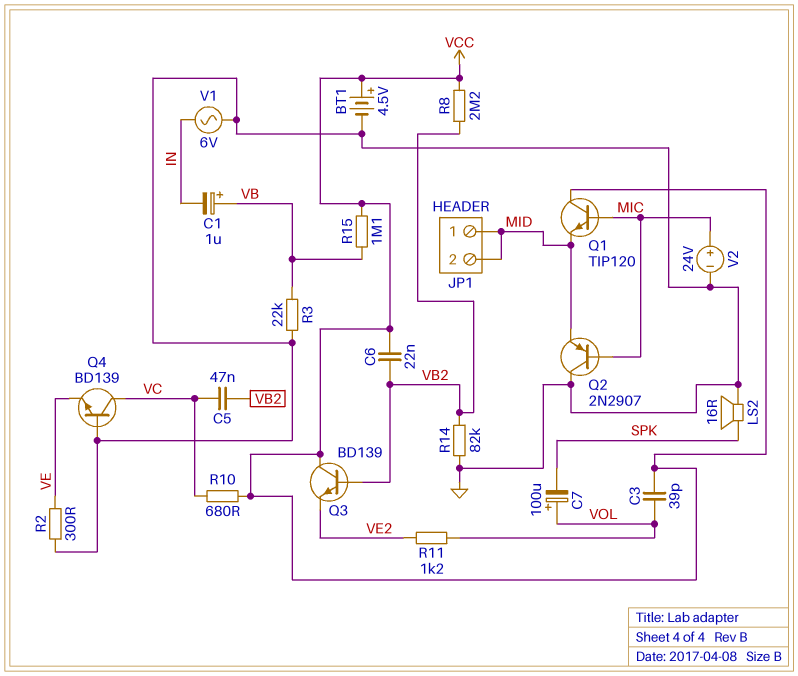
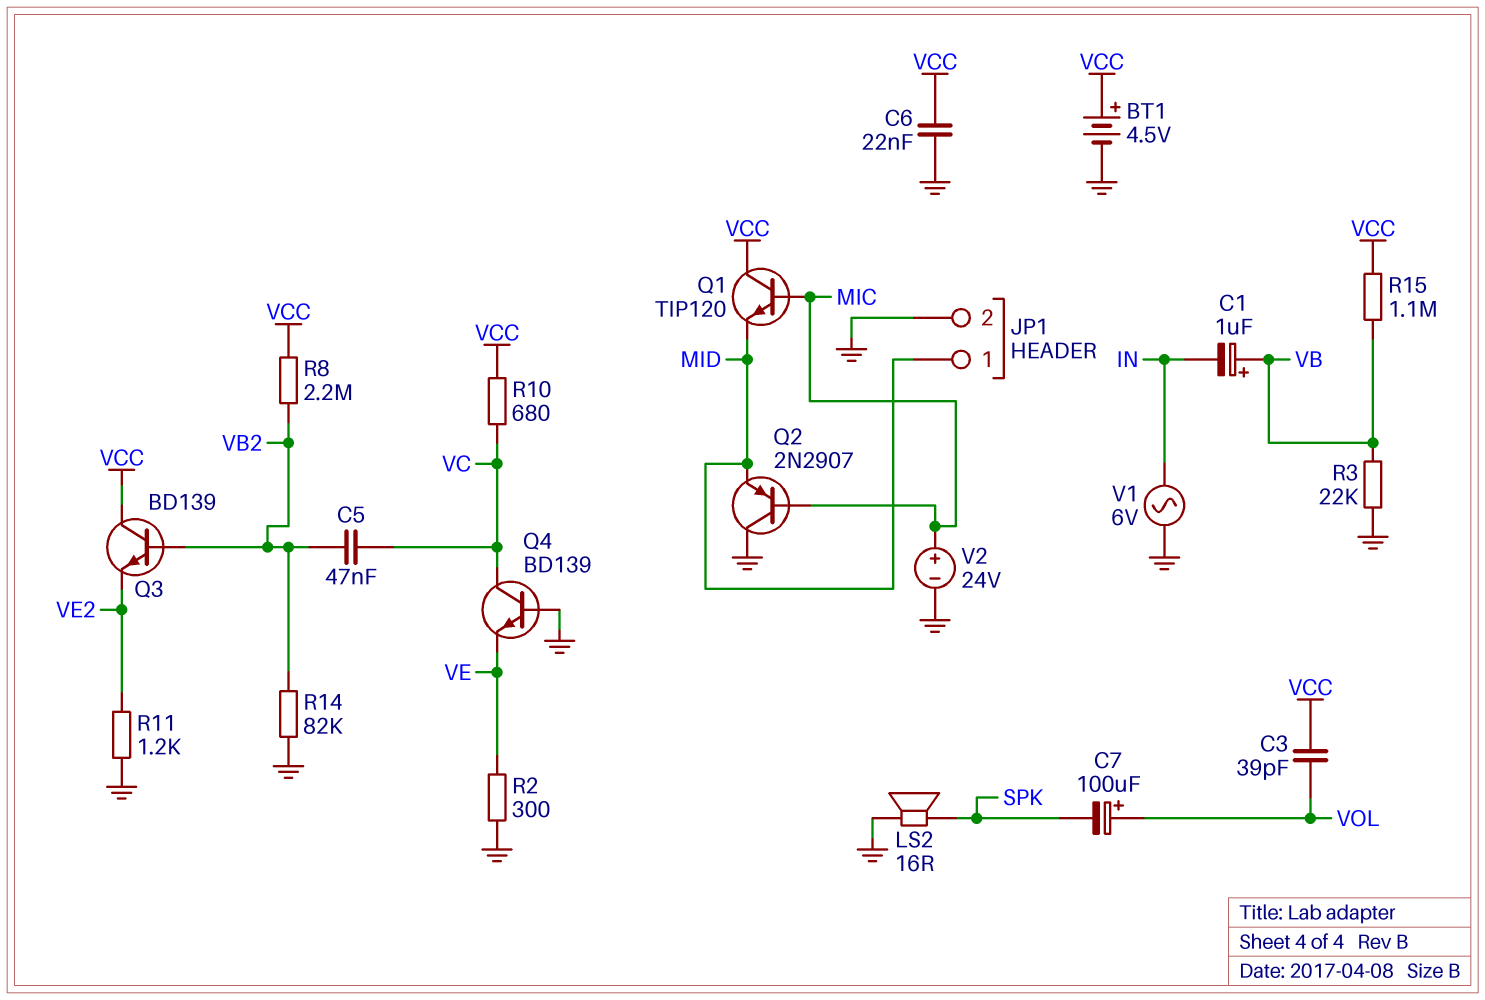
C6: 22nF (VB2, VCC) -> 22nF (GND, VCC)
JP1 pin 2: MID -> GND
R11: 1.2k (VE2, VOL) -> 1.2k (GND, VE2)

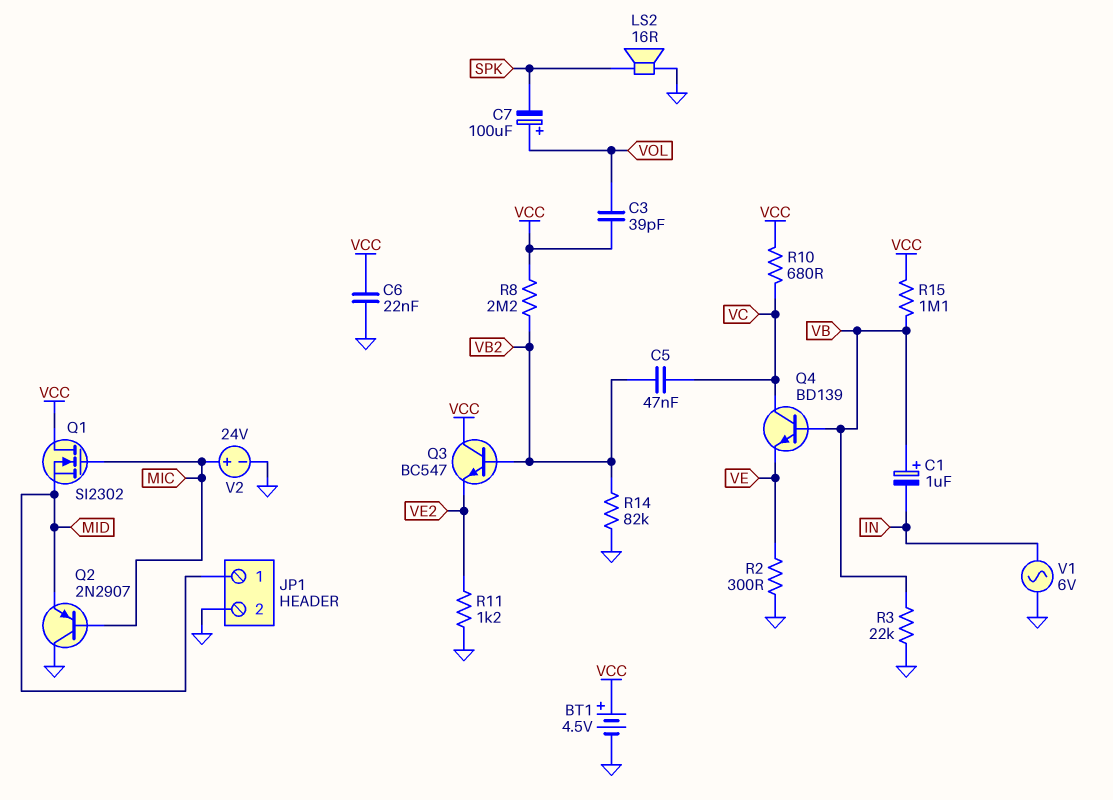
Q1: NPN TIP120 (B MIC, C VCC, E MID) -> NMOS SI2302 (G MIC, D VCC, S MID)
Q3: NPN BD139 (B VB2, C VCC, E VE2) -> NPN BC547 (B VB2, C VCC, E VE2)
Q4: NPN BD139 (B GND, C VC, E VE) -> NPN BD139 (B VB, C VC, E VE)

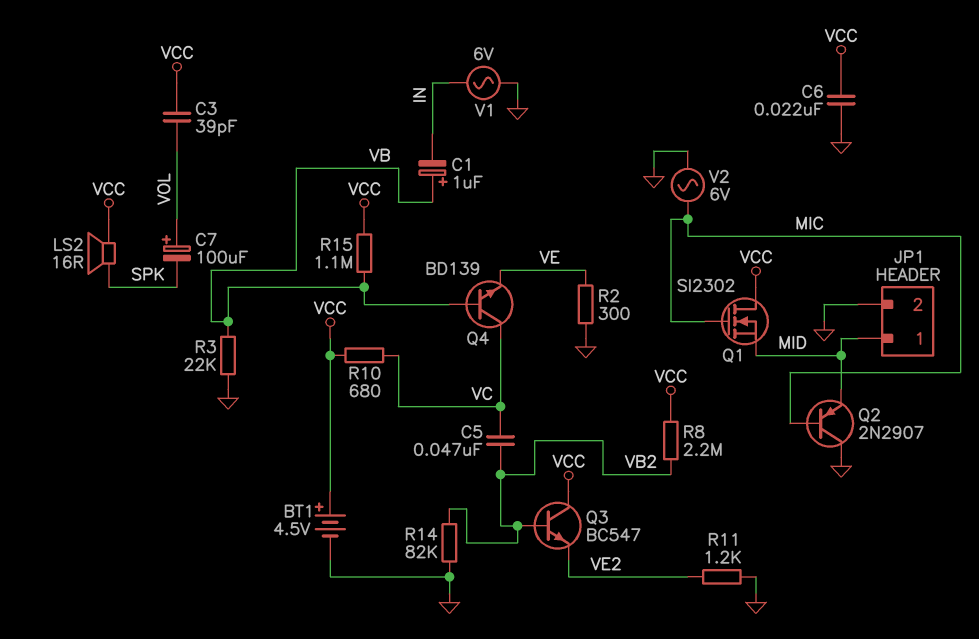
LS2: speaker 16R (GND, SPK) -> speaker 16R (SPK, VCC)
V2: 24V (plus MIC, minus GND) -> AC 6V (GND, MIC)

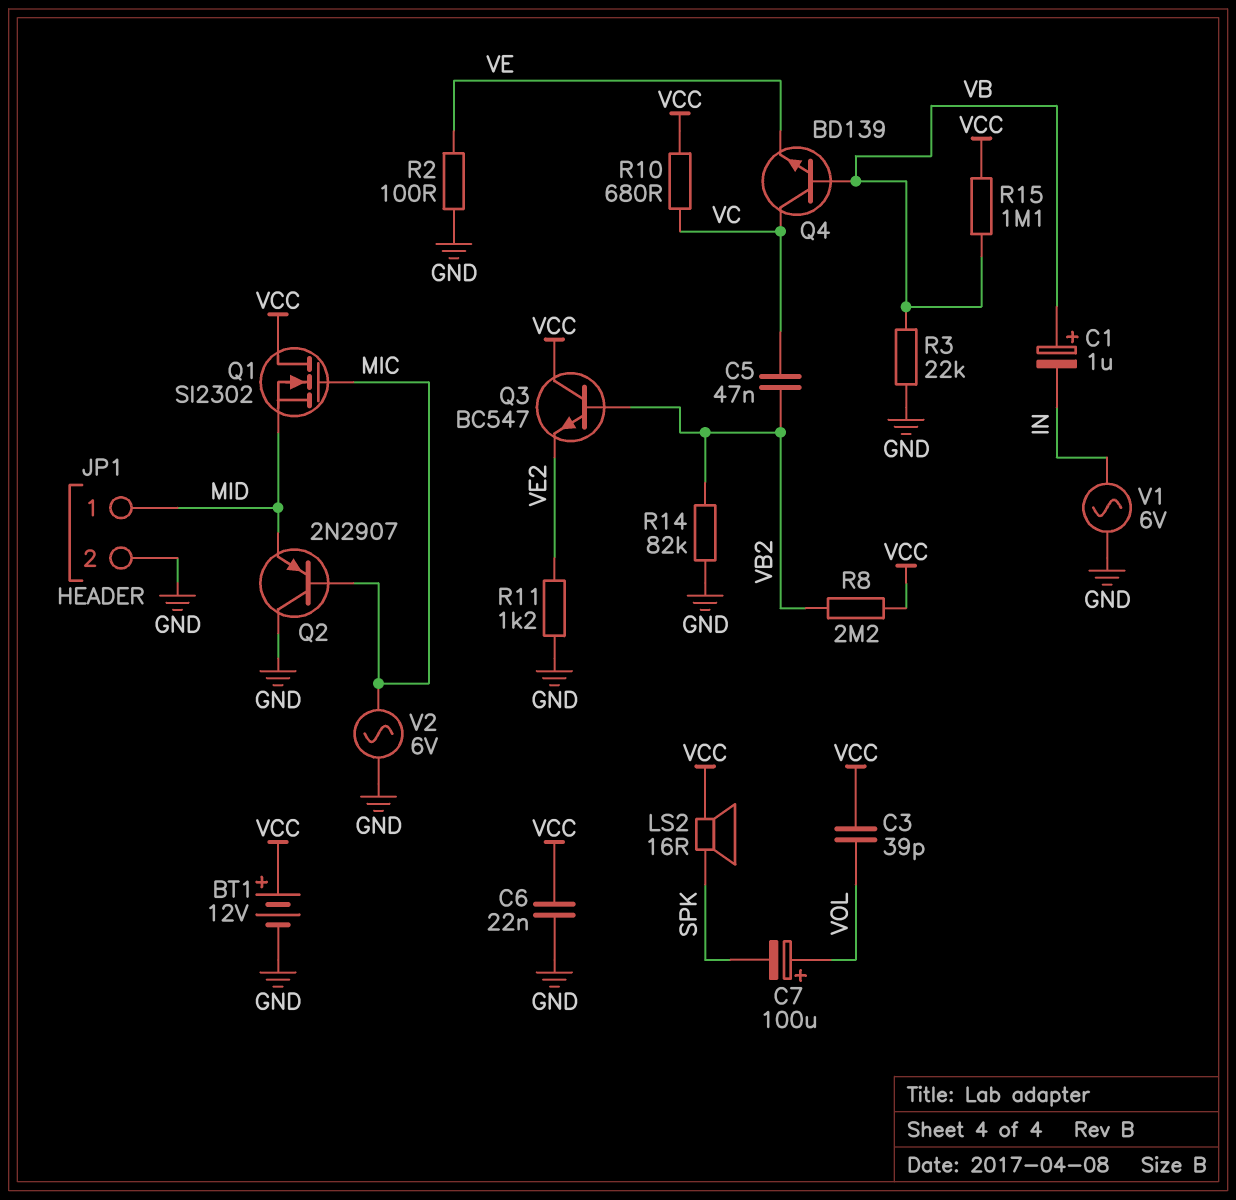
BT1: 4.5V (plus VCC, minus GND) -> 12V (plus VCC, minus GND)
R2: 300 (GND, VE) -> 100 (GND, VE)

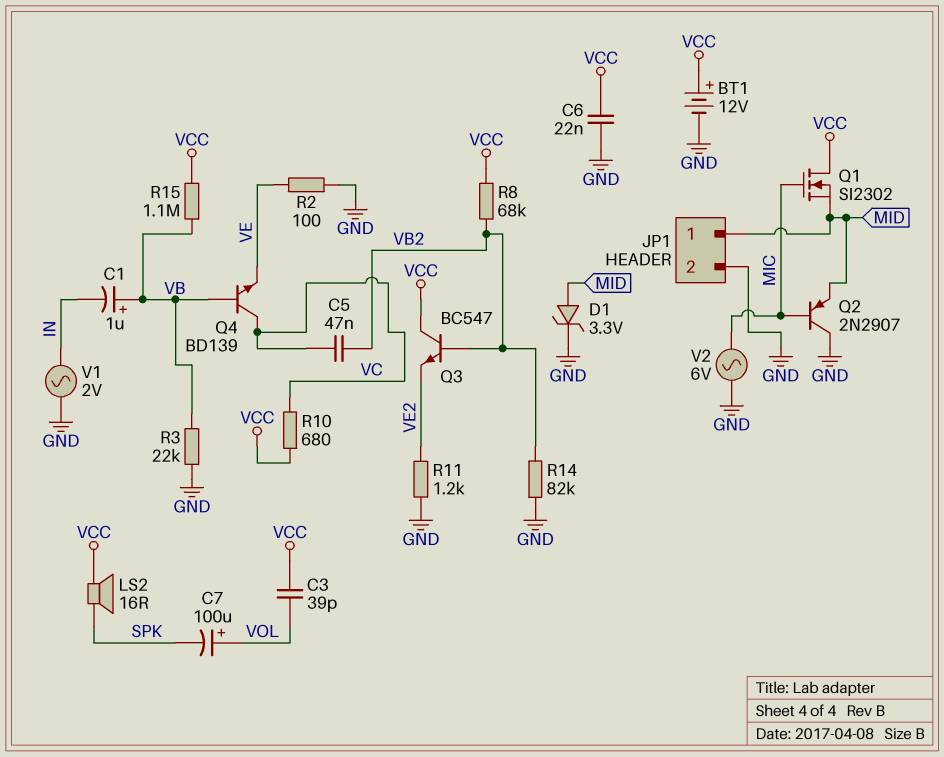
D1: none -> zener 3.3V (A MID, K GND)
R8: 2.2M (VB2, VCC) -> 68k (VB2, VCC)
V1: AC 6V (GND, IN) -> AC 2V (GND, IN)

